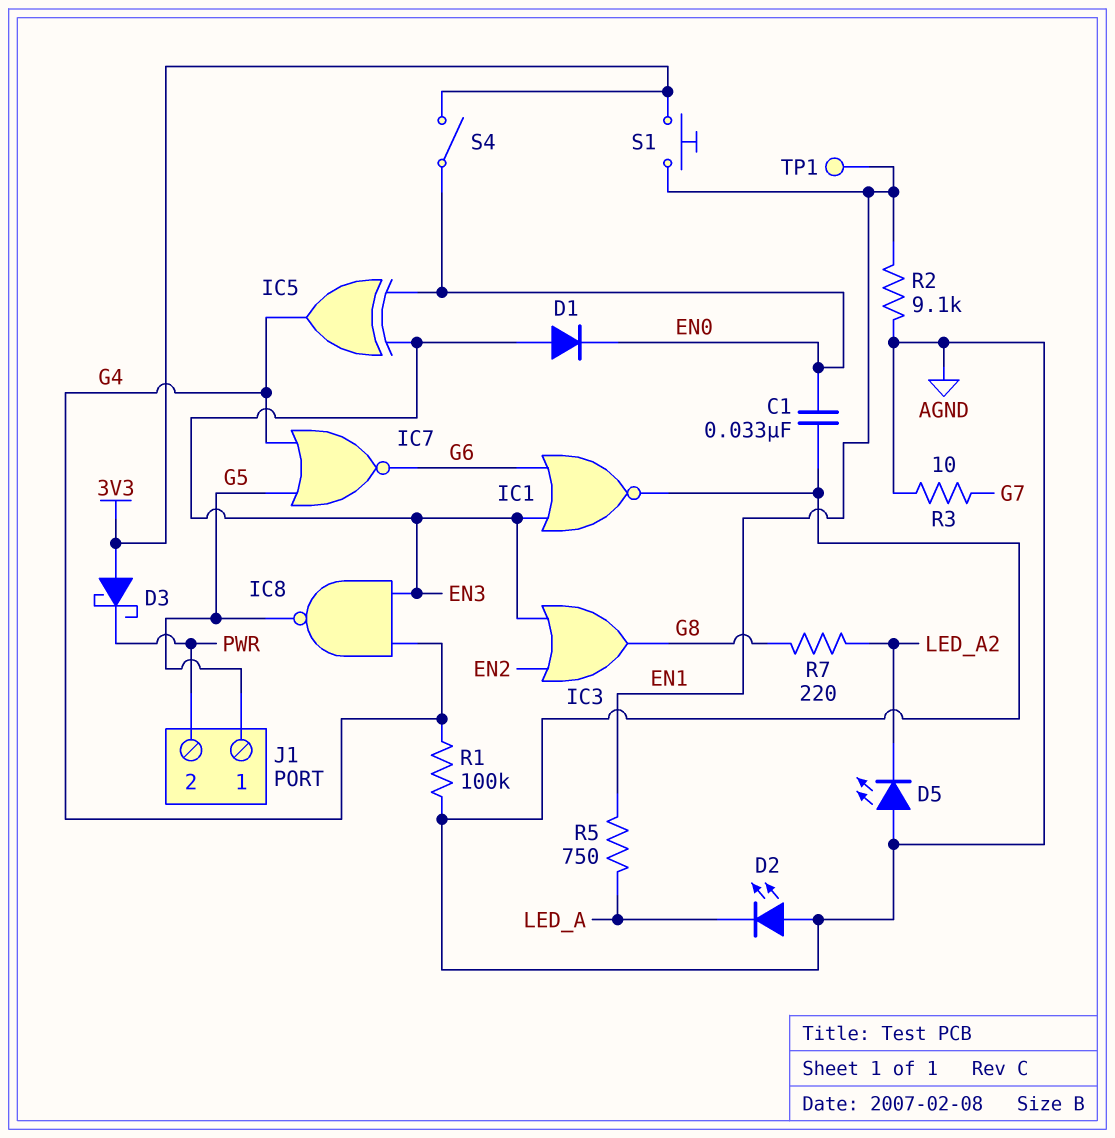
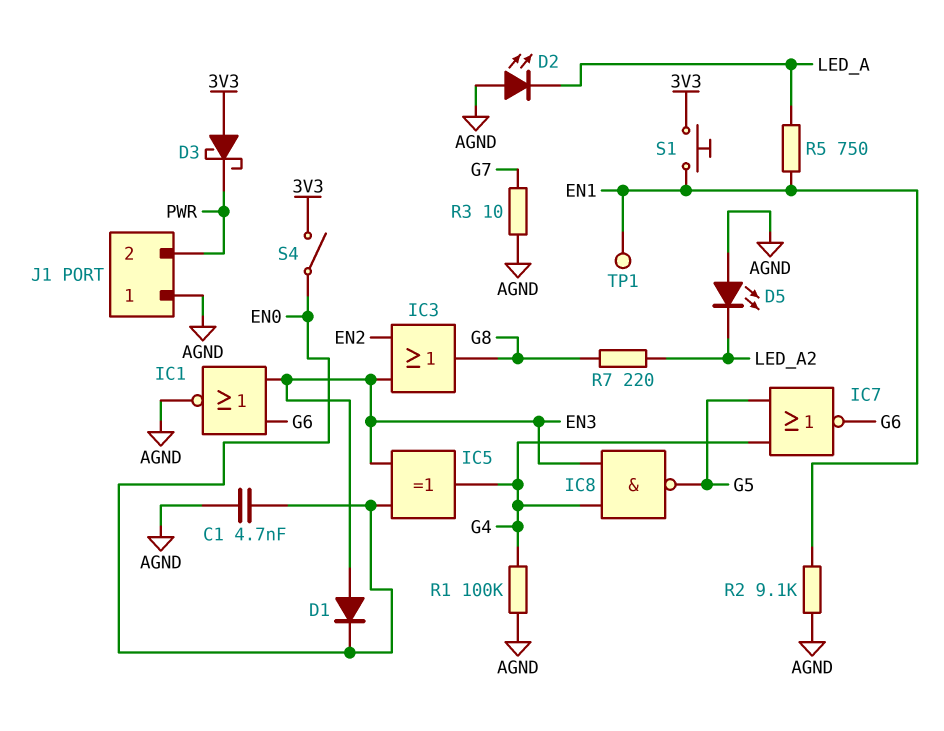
C1: 33nF (AGND, EN0) -> 4.7nF (AGND, EN0)
J1 pin 1: G5 -> AGND

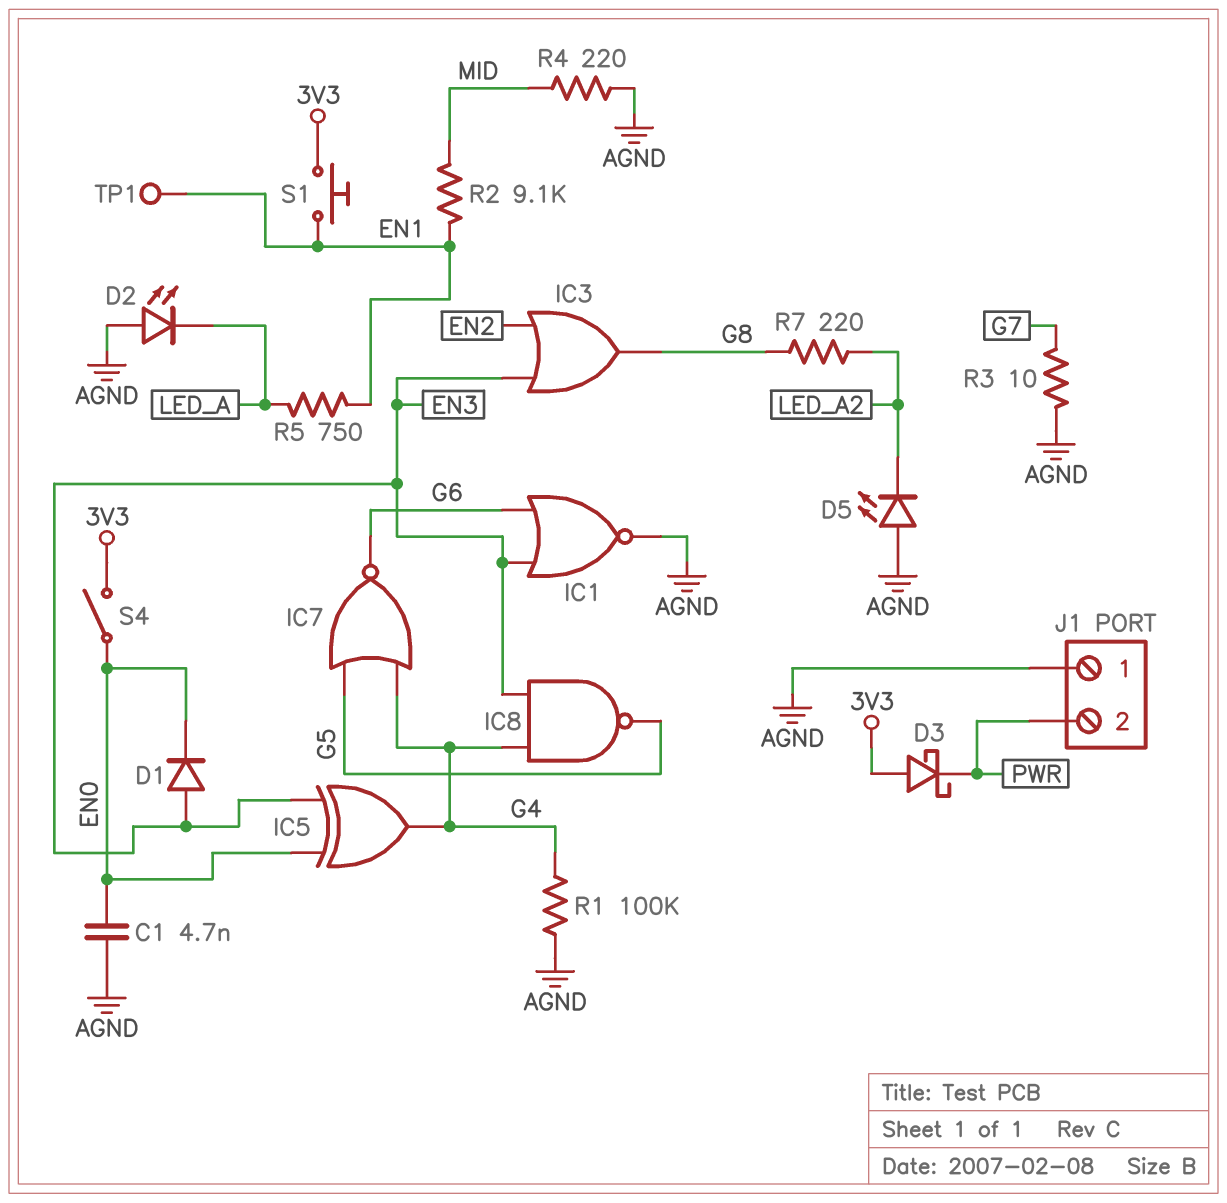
R2: 9.1k (AGND, EN1) -> 9.1k (EN1, MID)
R4: none -> 220 (AGND, MID)

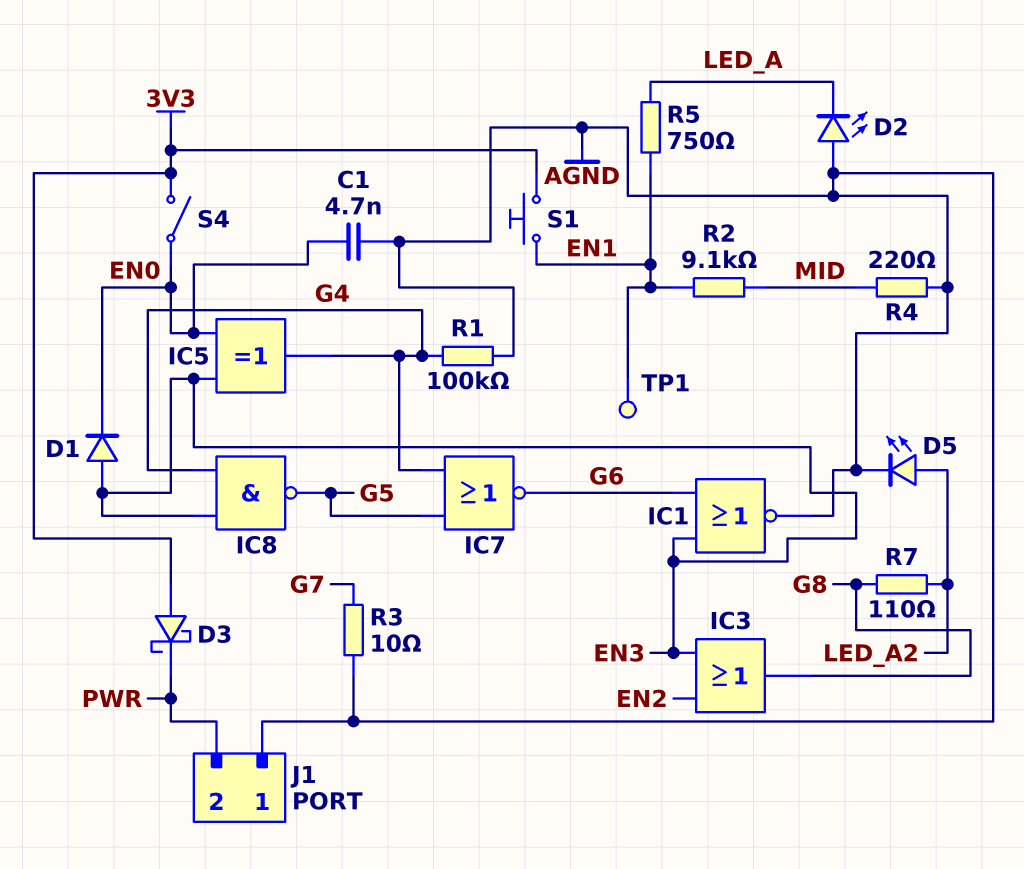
D5: LED (A AGND, K LED_A2) -> LED (A LED_A2, K AGND)
R7: 220 (G8, LED_A2) -> 110 (G8, LED_A2)

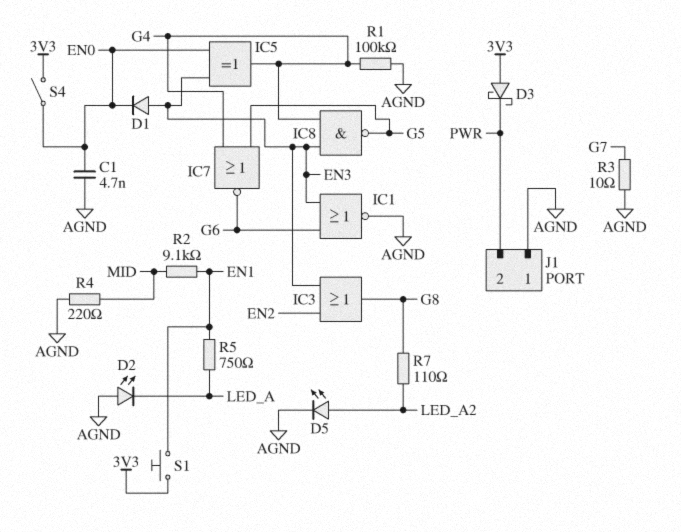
TP1: test point (EN1) -> none

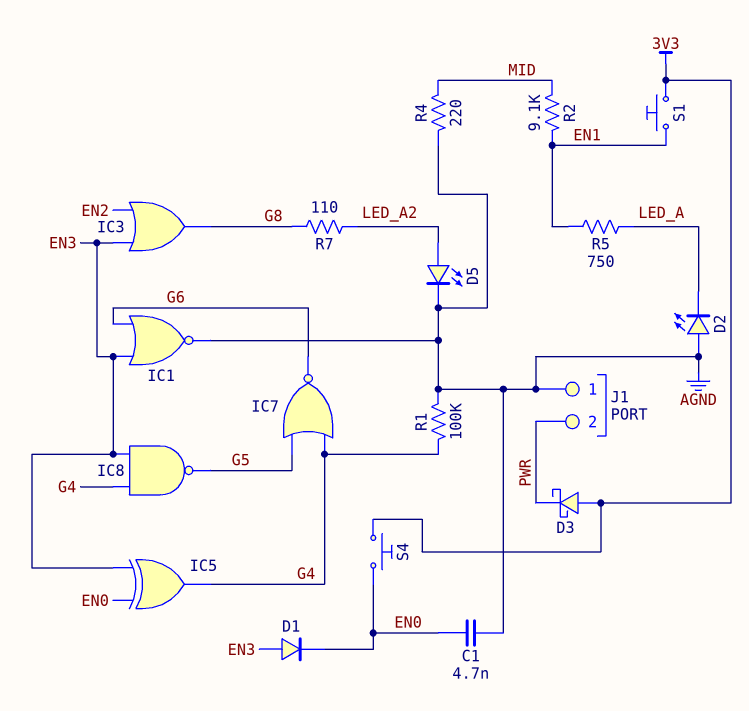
R3: 10 (AGND, G7) -> none
S4: switch (3V3, EN0) -> button (3V3, EN0)

